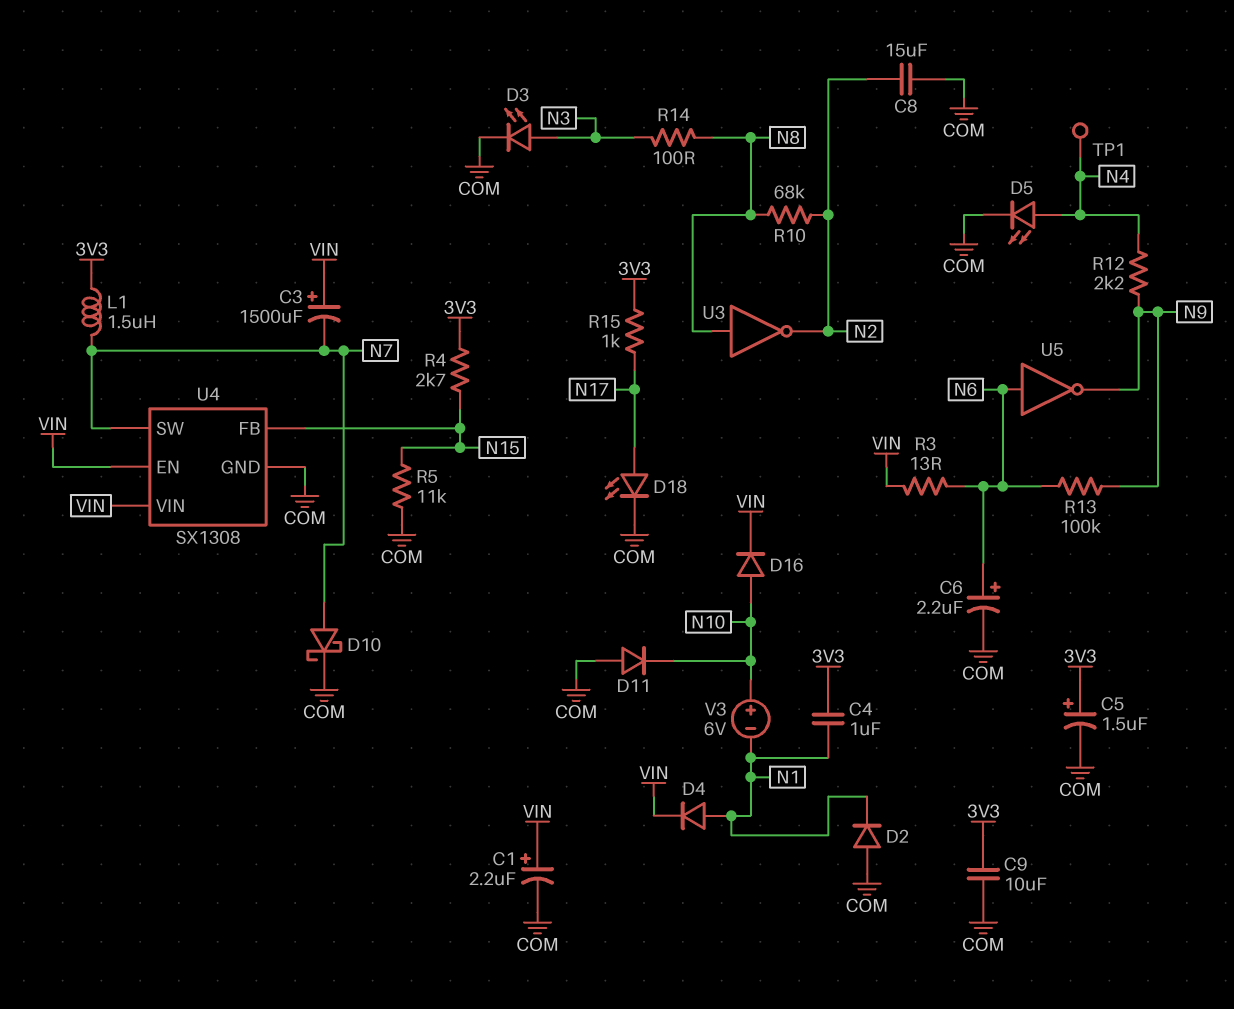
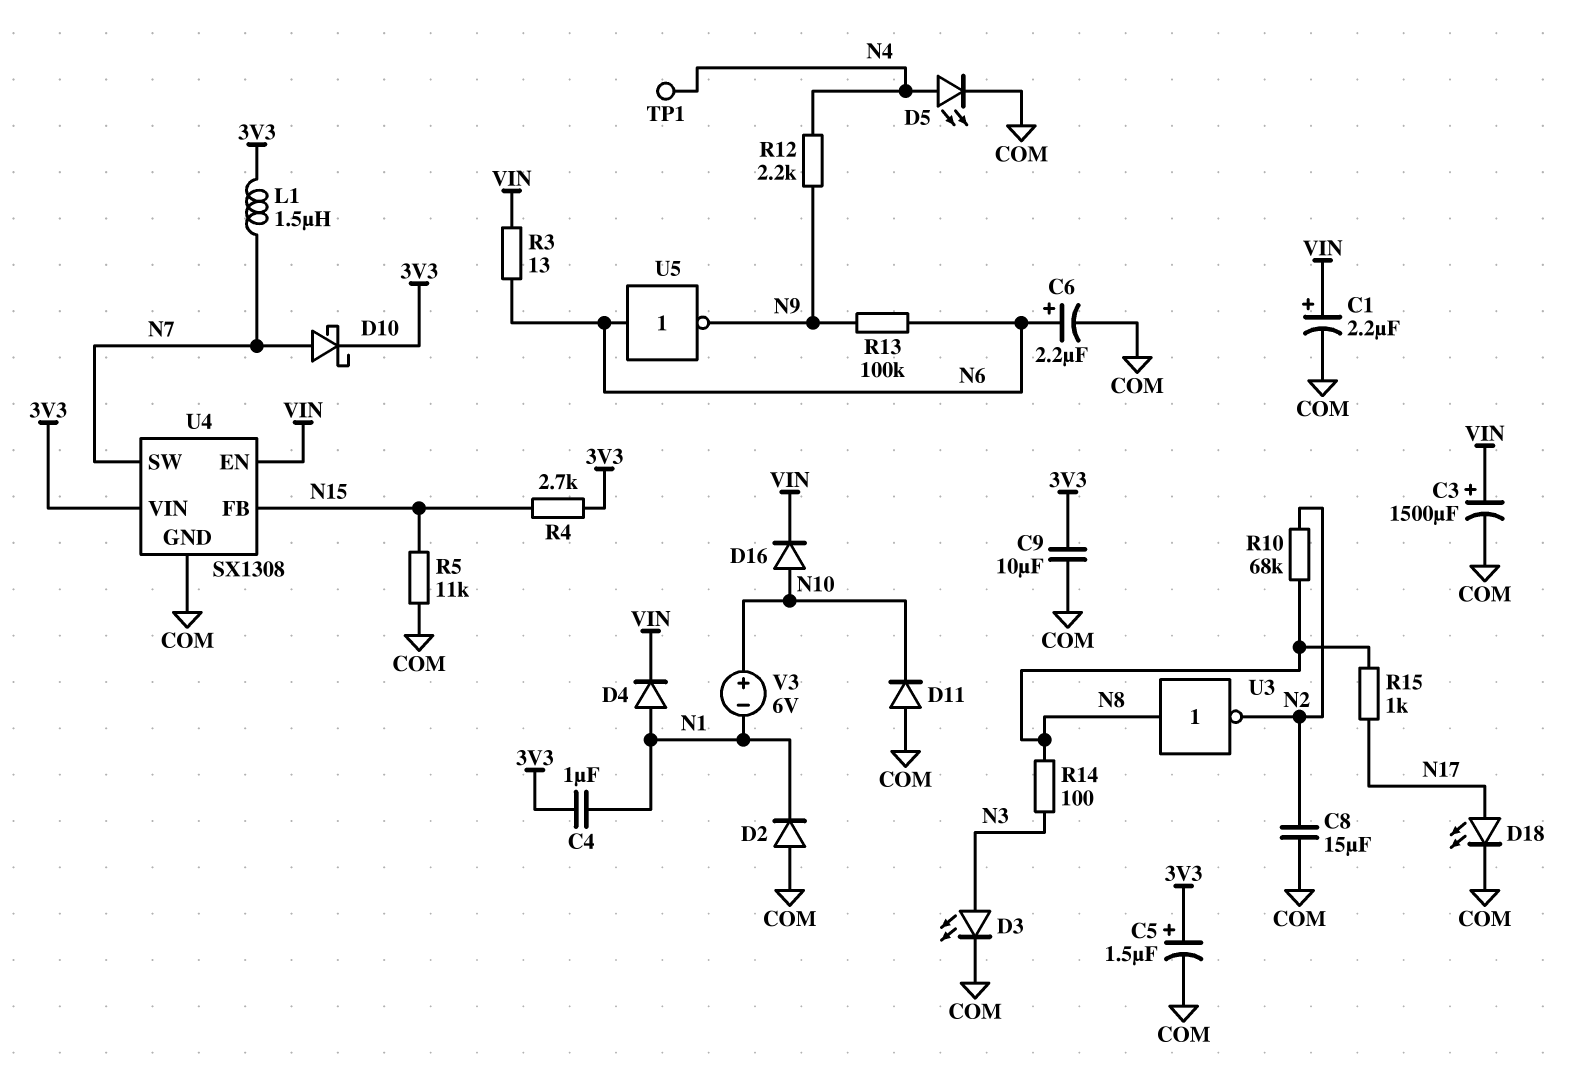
C3: 1500uF (plus VIN, minus N7) -> 1500uF (plus VIN, minus COM)
D10: schottky (A N7, K COM) -> schottky (A N7, K 3V3)
R15: 1k (3V3, N17) -> 1k (N8, N17)
U4 pin VIN: VIN -> 3V3

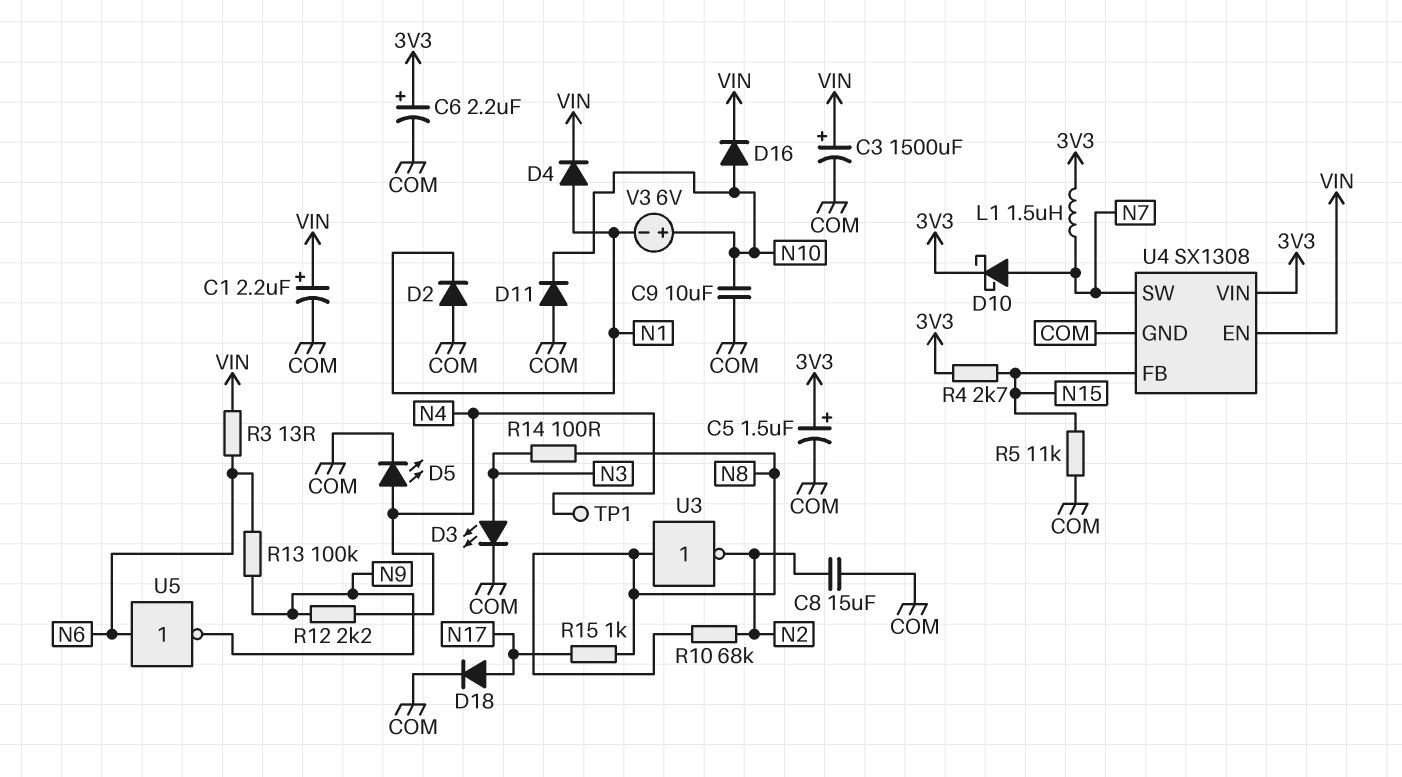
C4: 1uF (3V3, N1) -> none
C6: 2.2uF (plus N6, minus COM) -> 2.2uF (plus 3V3, minus COM)
C9: 10uF (3V3, COM) -> 10uF (COM, N10)
D18: LED (A N17, K COM) -> diode (A N17, K COM)

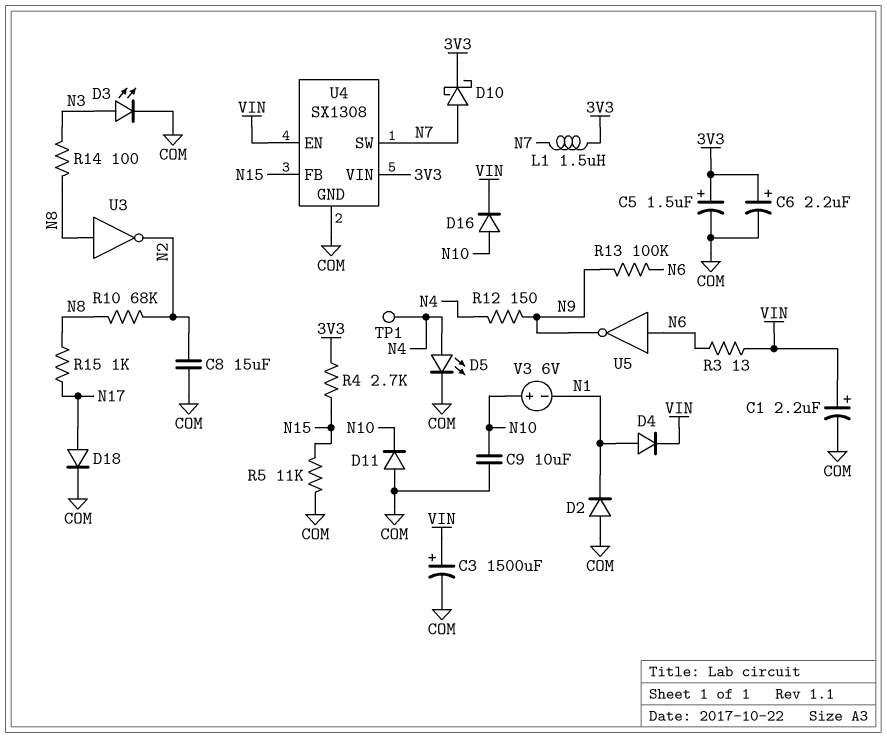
R12: 2.2k (N4, N9) -> 150 (N4, N9)

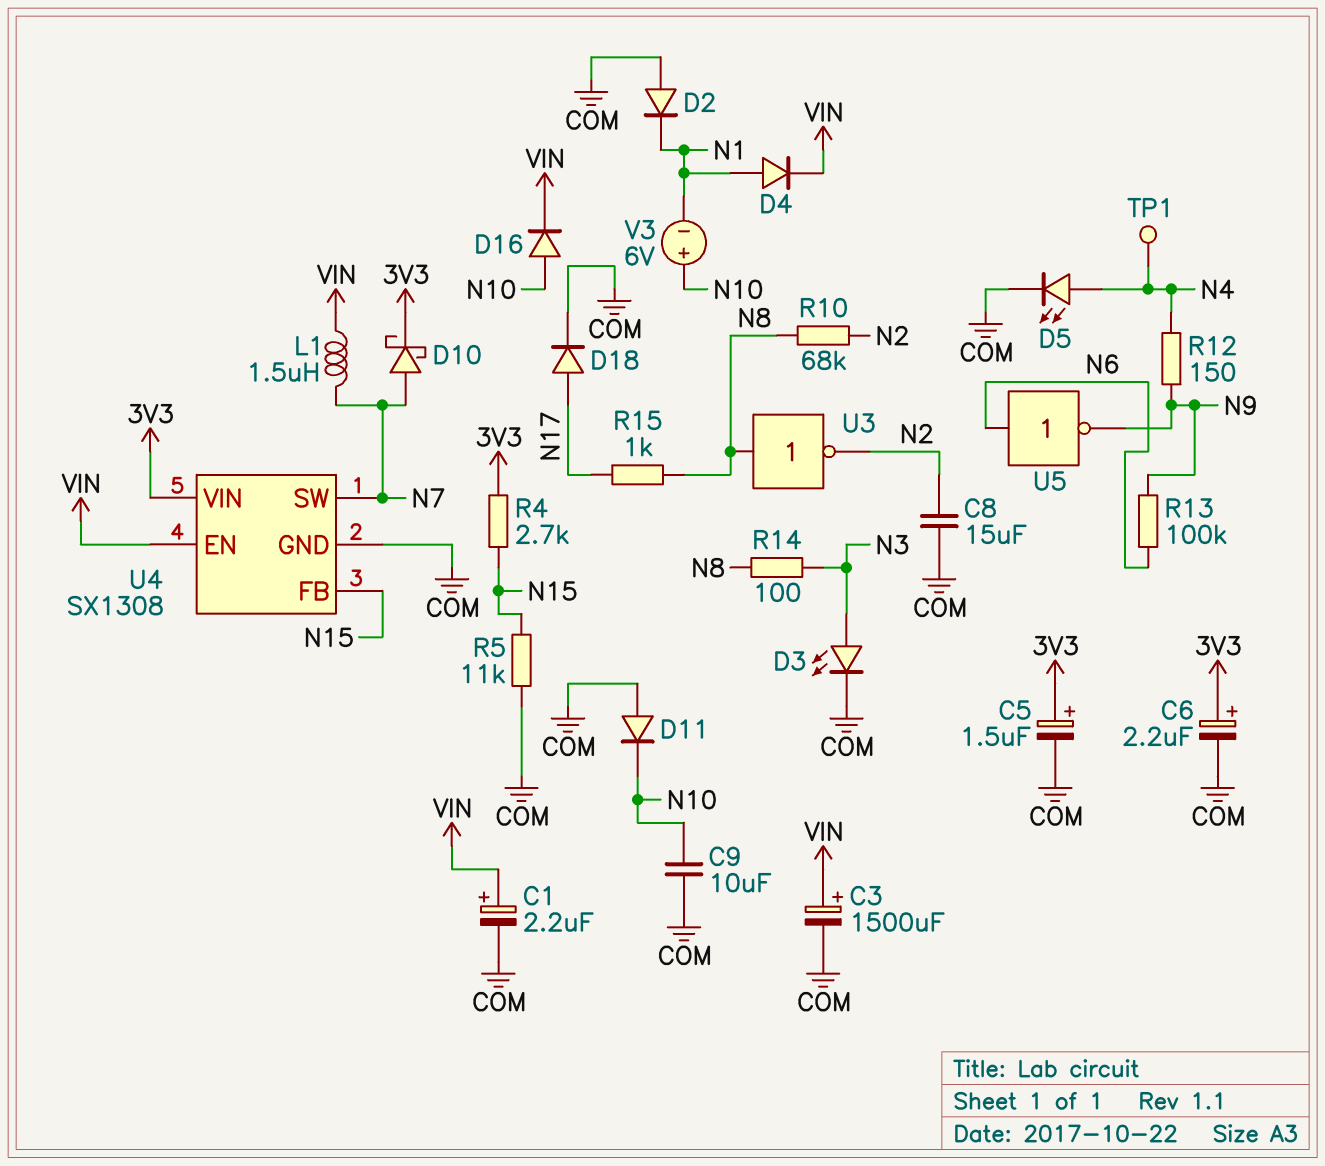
L1: 1.5uH (3V3, N7) -> 1.5uH (N7, VIN)
R3: 13 (N6, VIN) -> none

